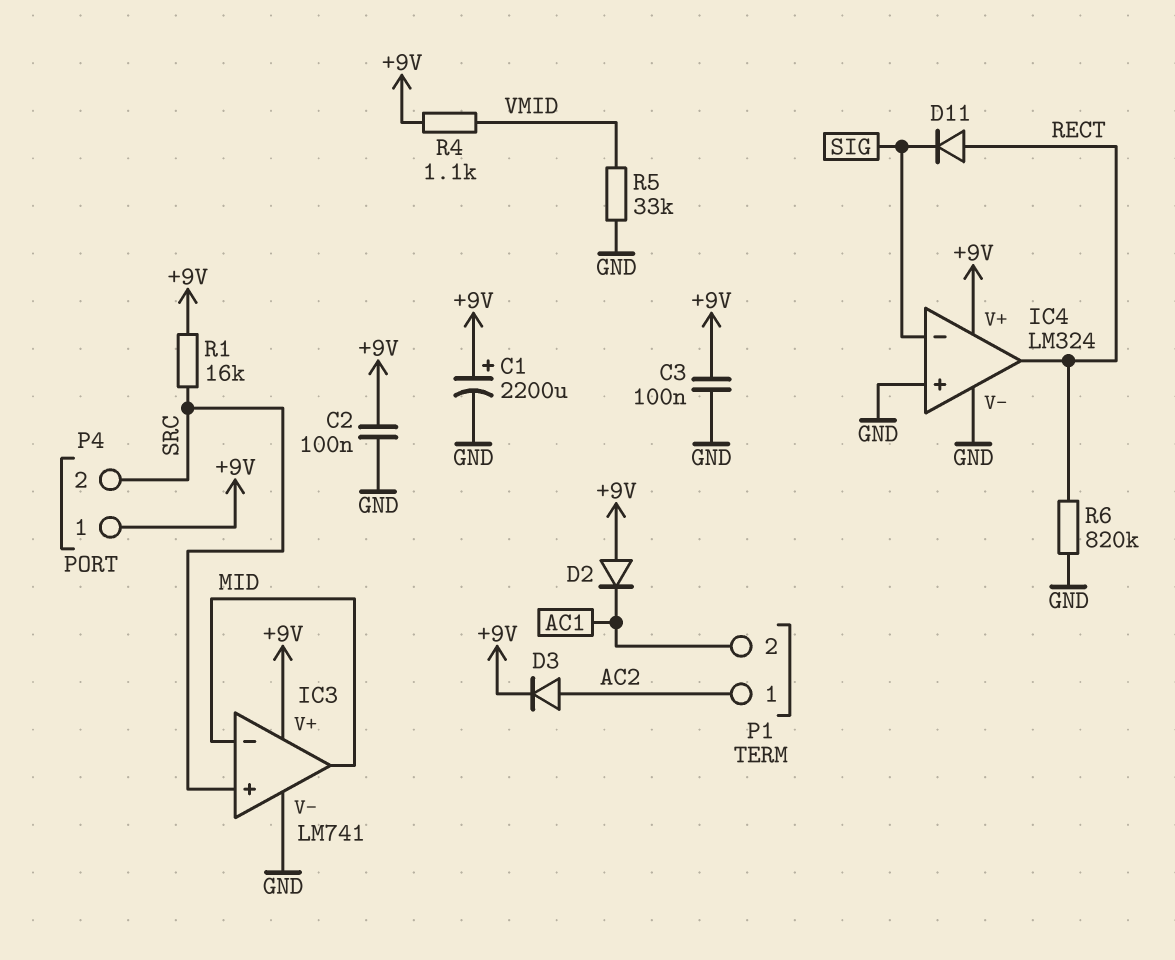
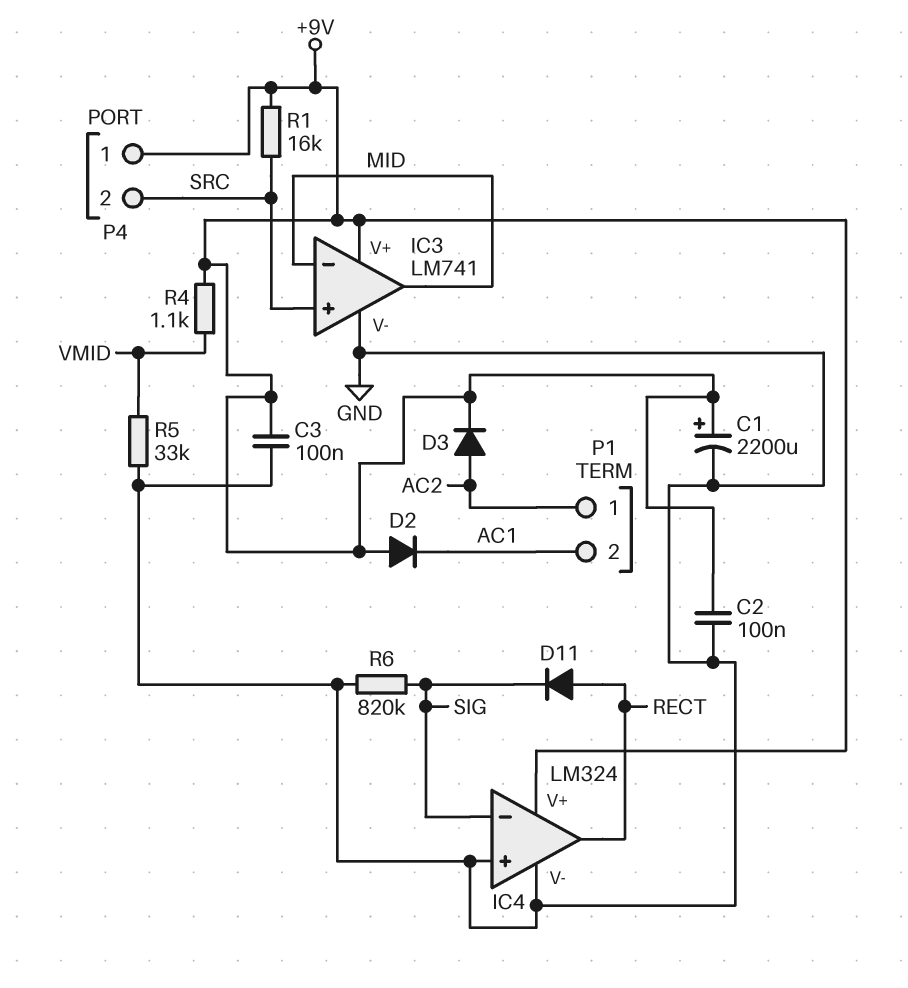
R6: 820k (GND, RECT) -> 820k (GND, SIG)

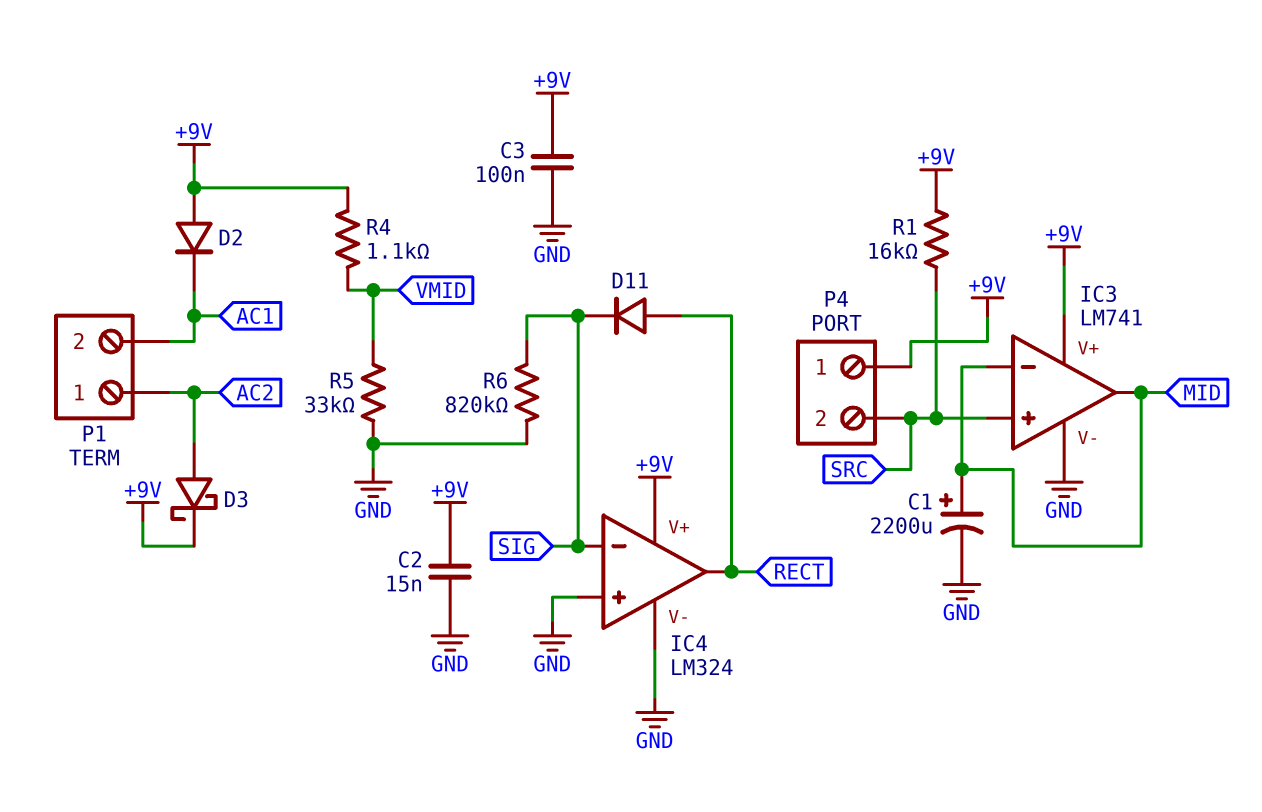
C1: 2200uF (plus +9V, minus GND) -> 2200uF (plus MID, minus GND)
C2: 100nF (+9V, GND) -> 15nF (+9V, GND)
D3: diode (A AC2, K +9V) -> schottky (A AC2, K +9V)

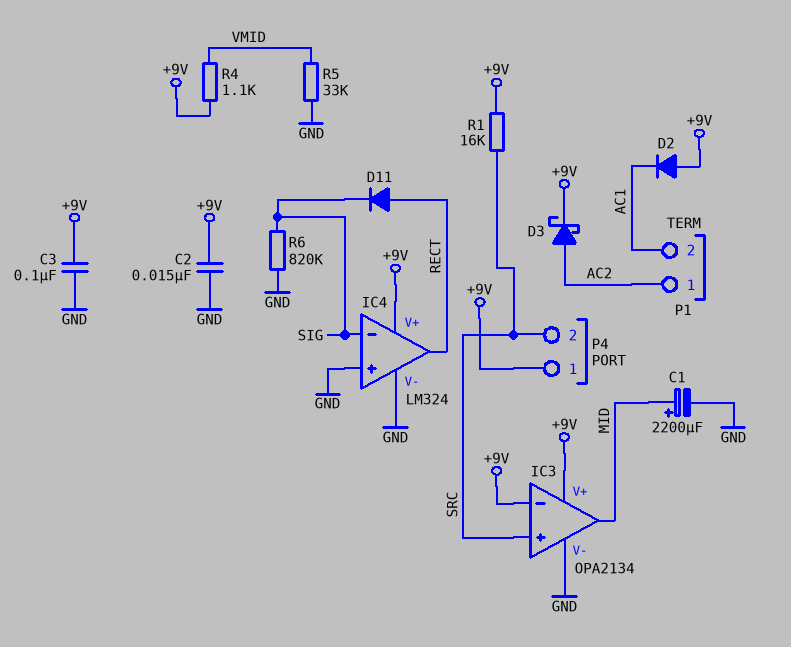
IC3: LM741 -> OPA2134
IC3 pin in-: MID -> +9V

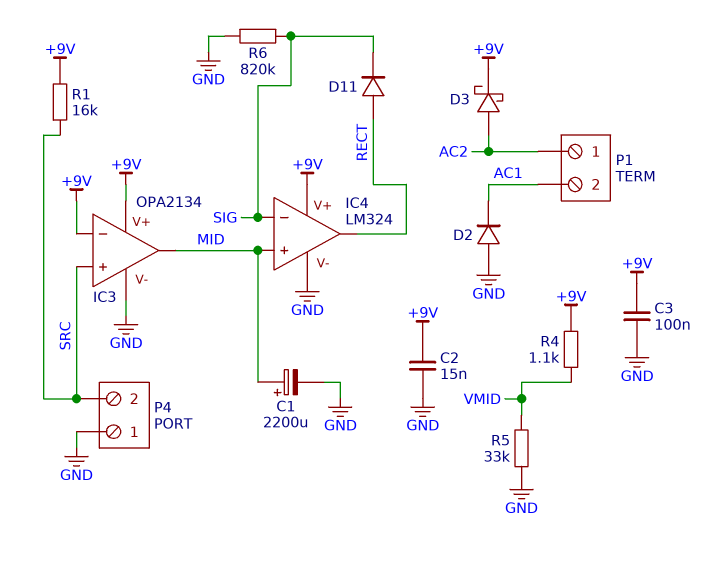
D2: diode (A +9V, K AC1) -> diode (A GND, K AC1)
IC4 pin in+: GND -> MID
P4 pin 1: +9V -> GND

